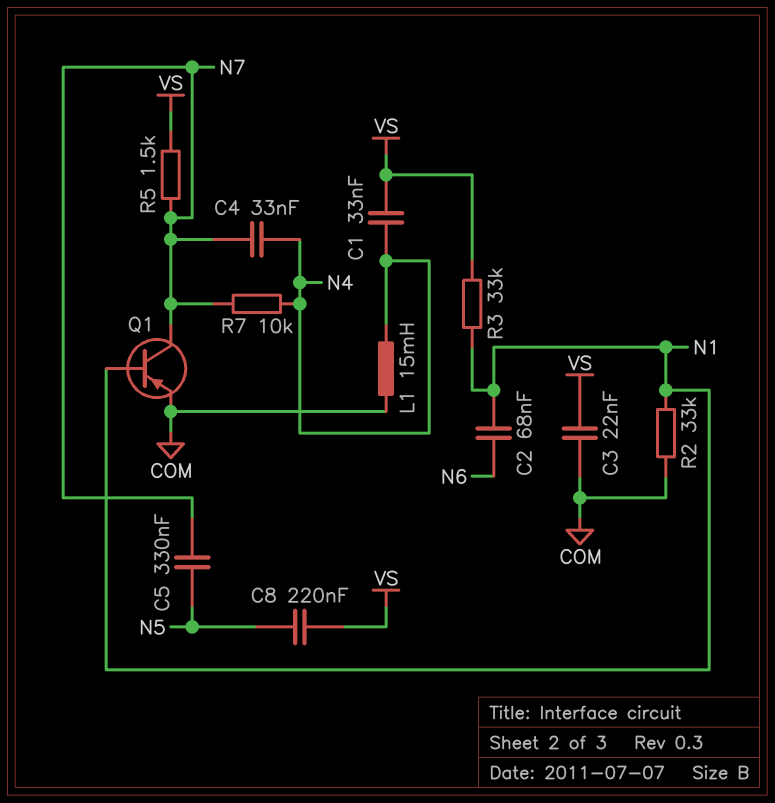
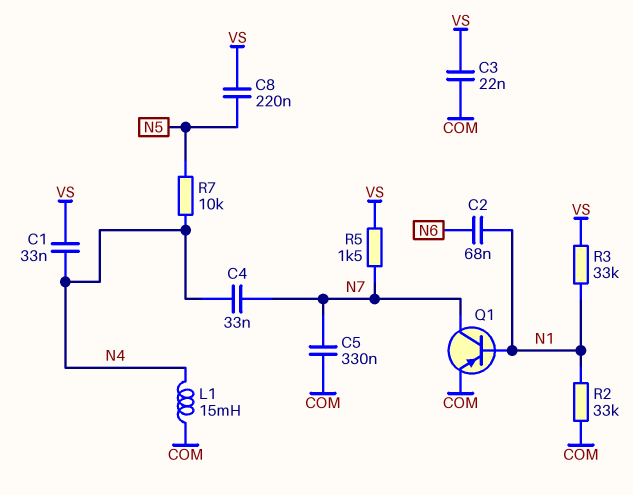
C5: 330nF (N5, N7) -> 330nF (COM, N7)
R7: 10k (N4, N7) -> 10k (N4, N5)

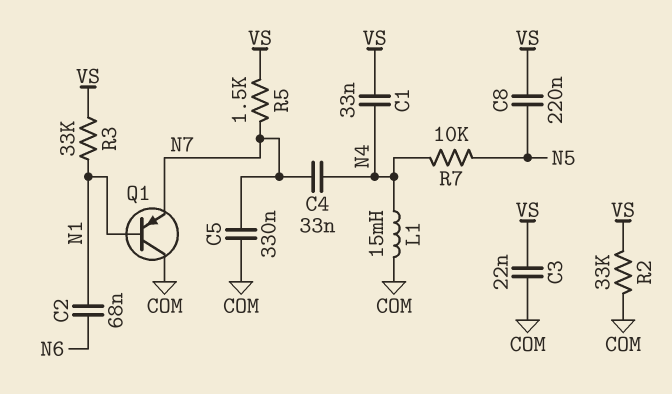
Q1: PNP (B N1, C N7, E COM) -> PNP (B N1, C COM, E N7)
R2: 33k (COM, N1) -> 33k (COM, VS)

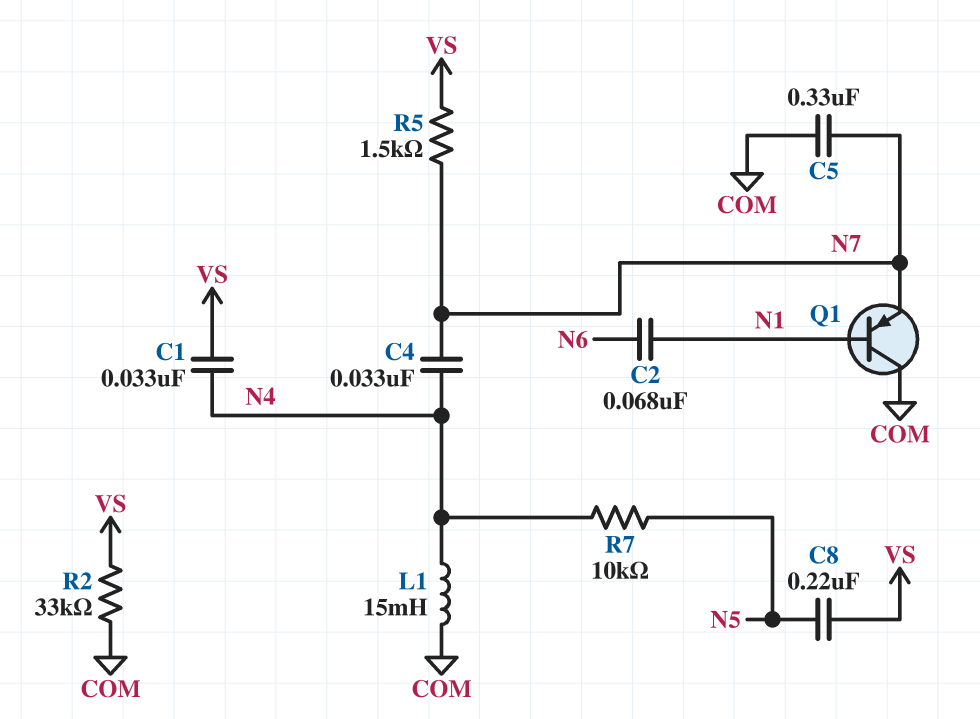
C3: 22nF (COM, VS) -> none
R3: 33k (N1, VS) -> none

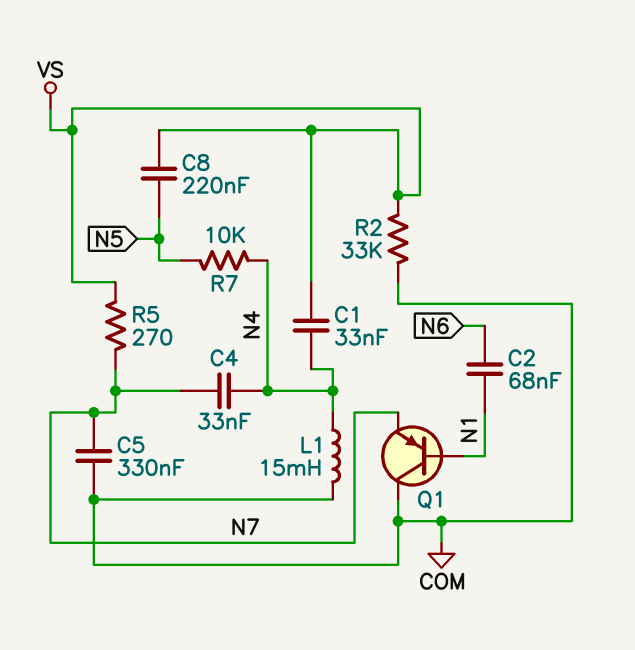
R5: 1.5k (N7, VS) -> 270 (N7, VS)

